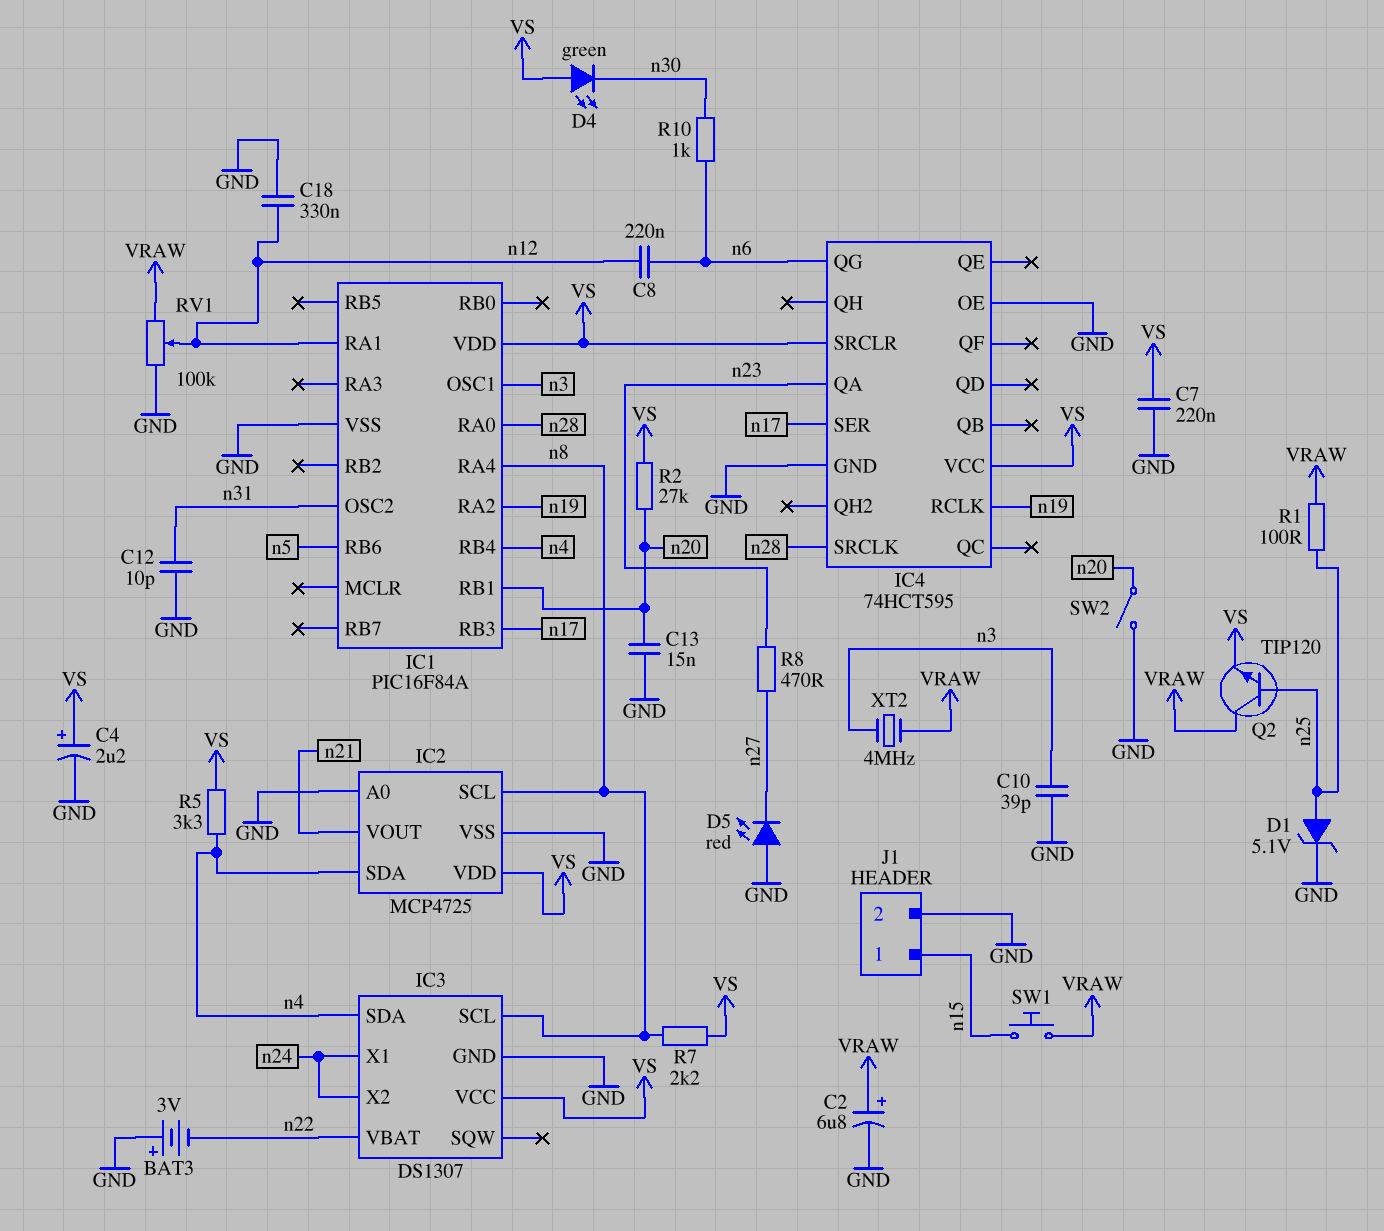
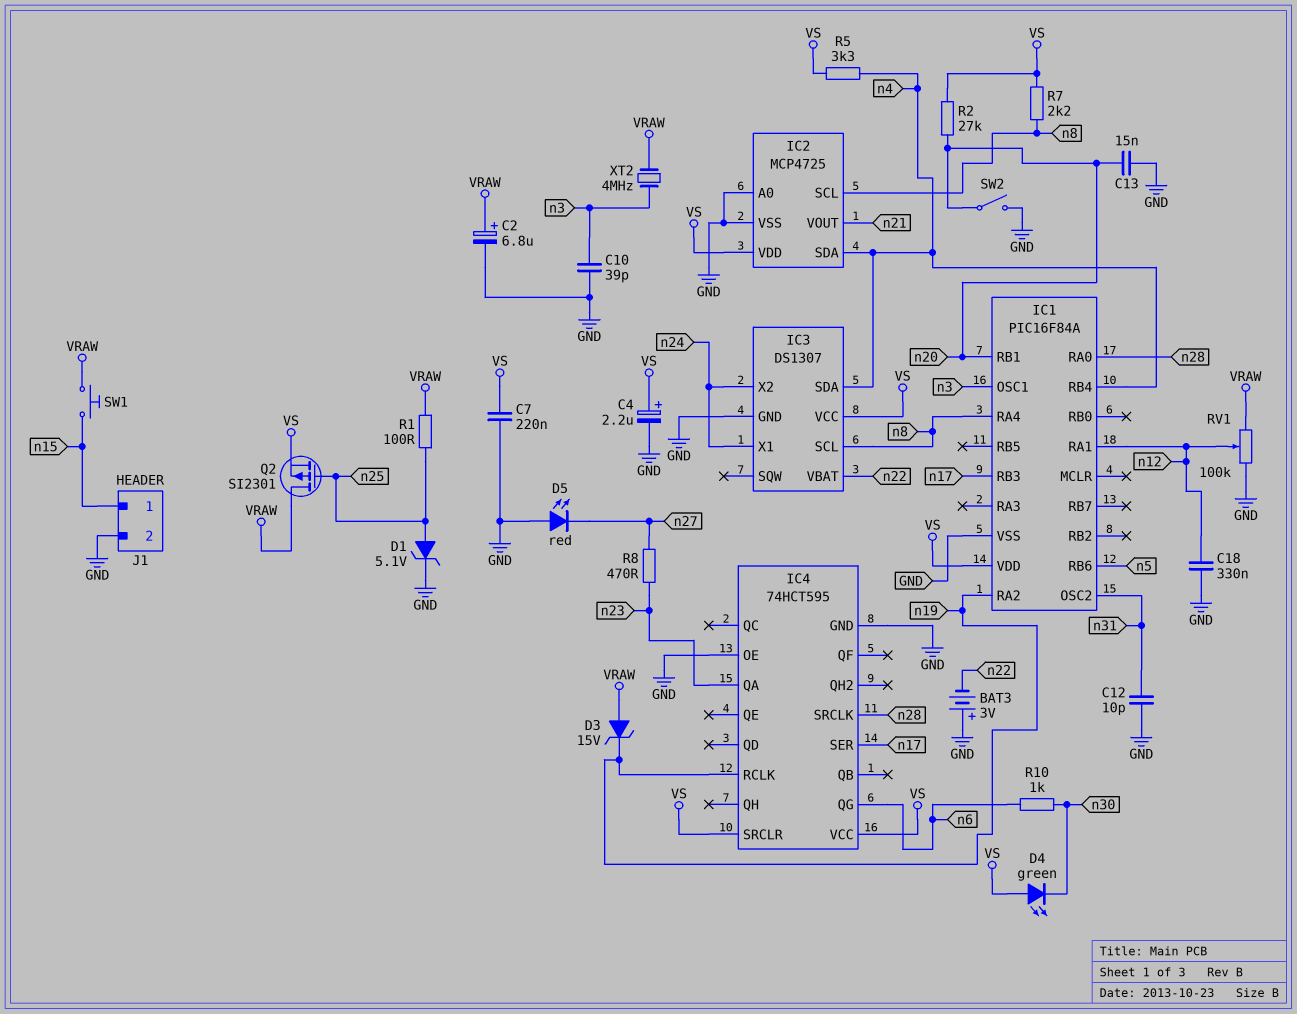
C8: 220nF (n6, n12) -> none
D3: none -> zener 15V (A VRAW, K n19)
Q2: NPN TIP120 (B n25, C VRAW, E VS) -> PMOS SI2301 (G n25, D VRAW, S VS)

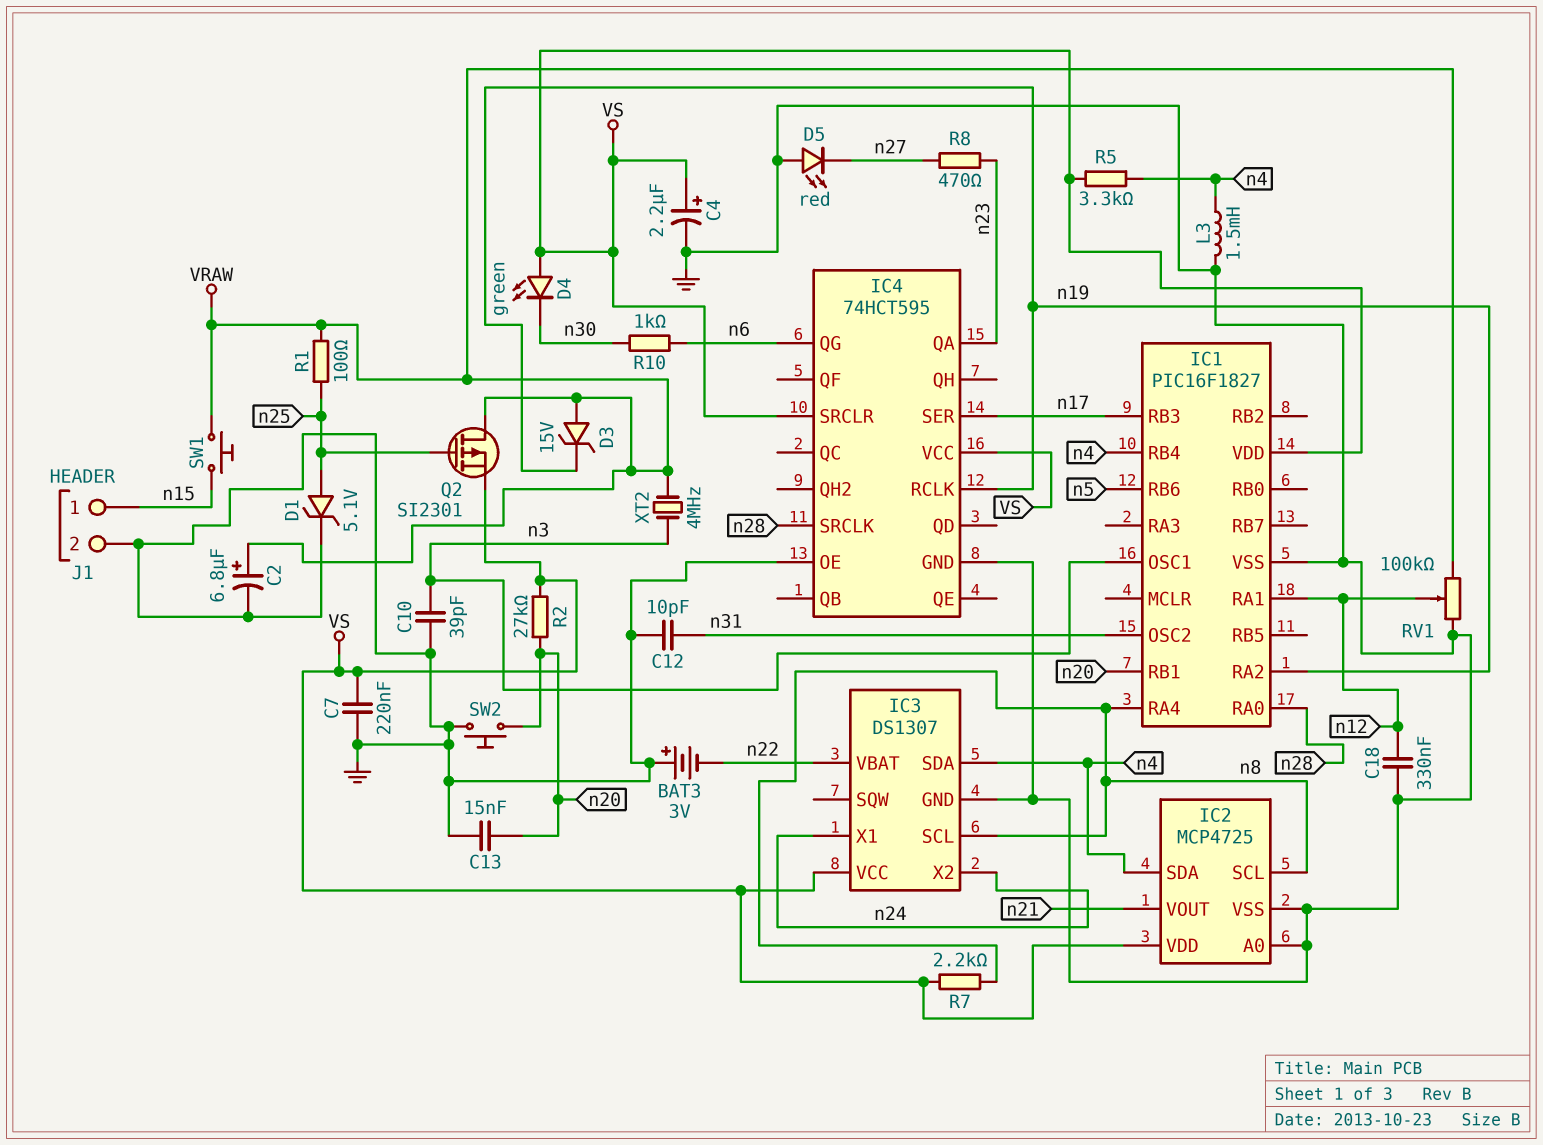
IC1: PIC16F84A -> PIC16F1827
L3: none -> 1.5mH (GND, n4)
SW2: switch (GND, n20) -> button (GND, n20)

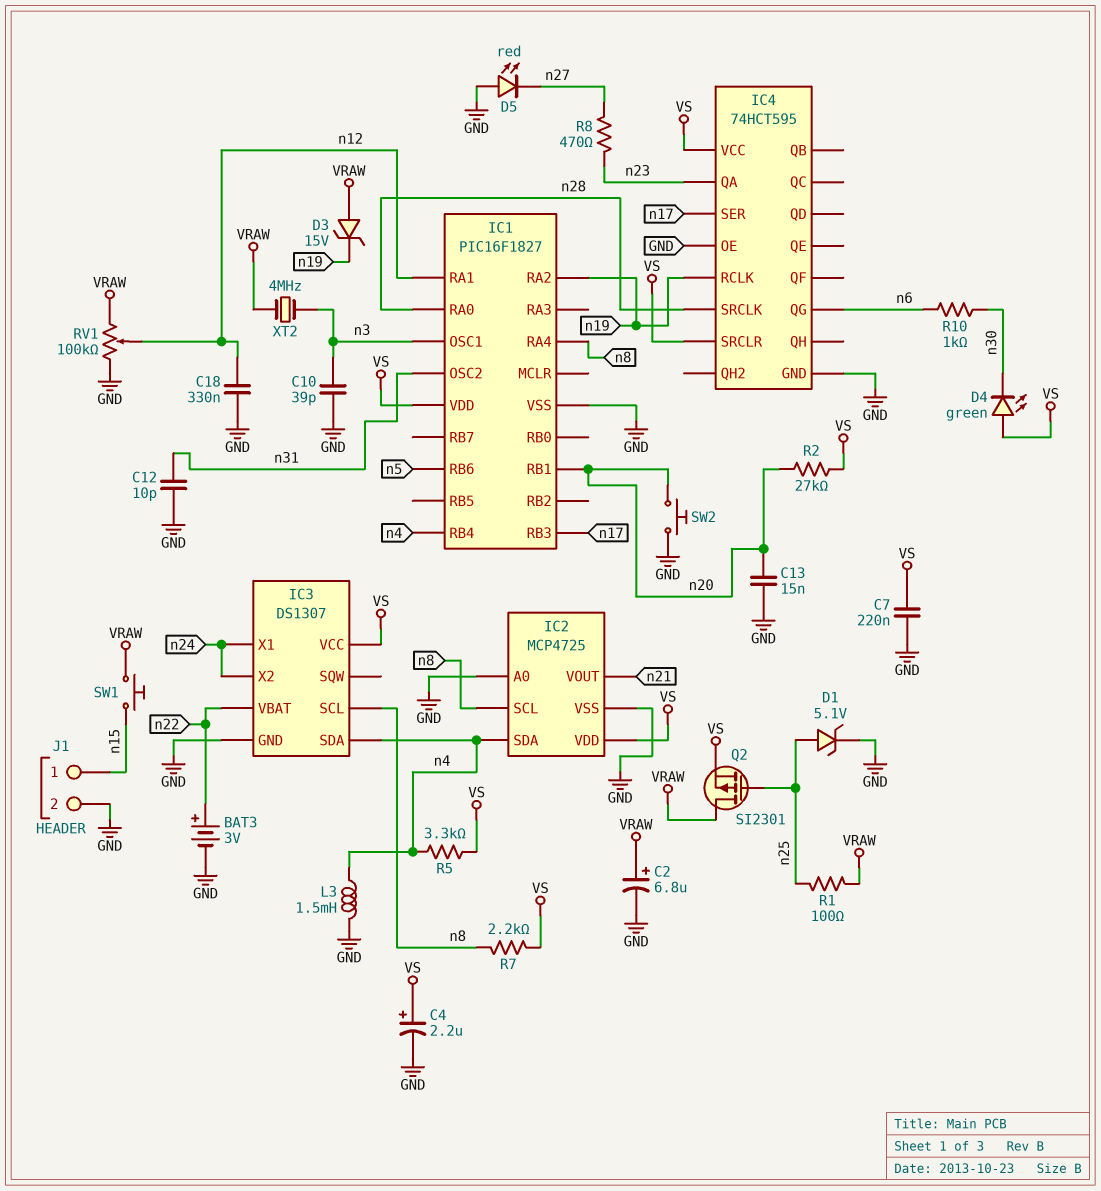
BAT3: 3V (plus GND, minus n22) -> 3V (plus n22, minus GND)

